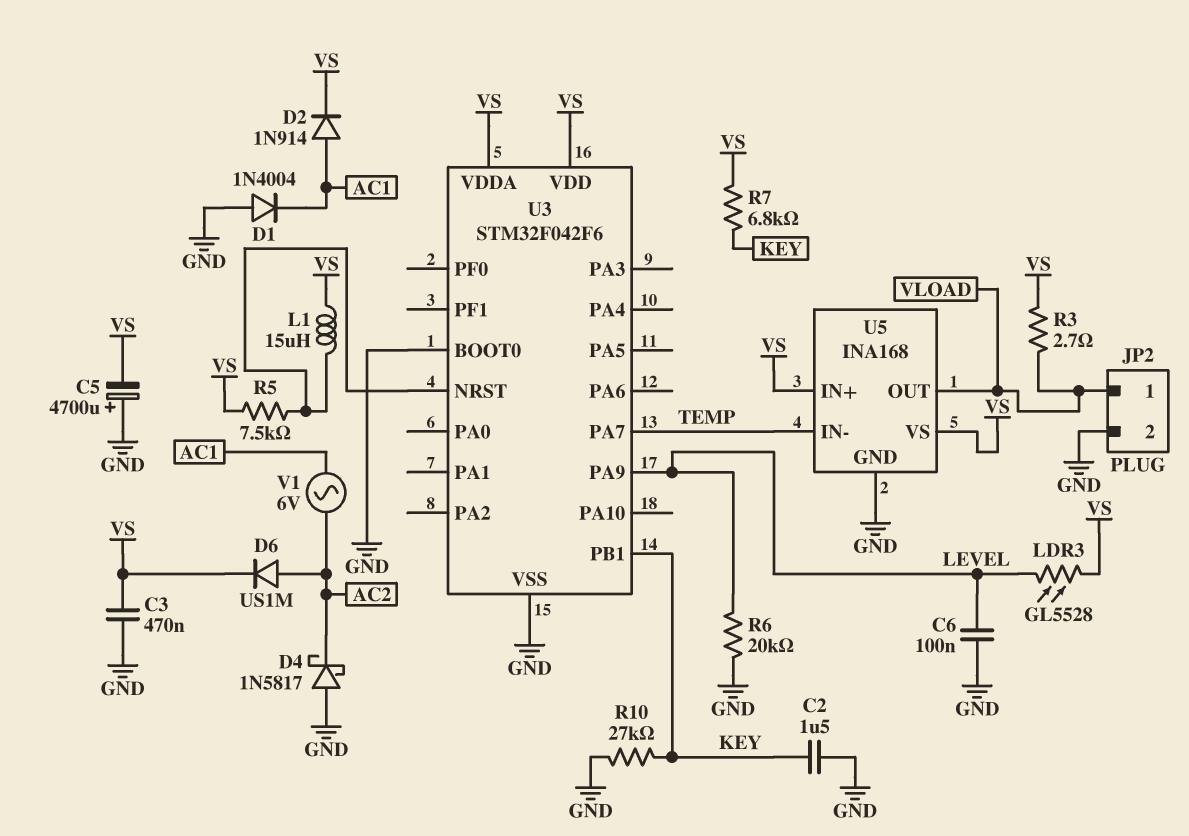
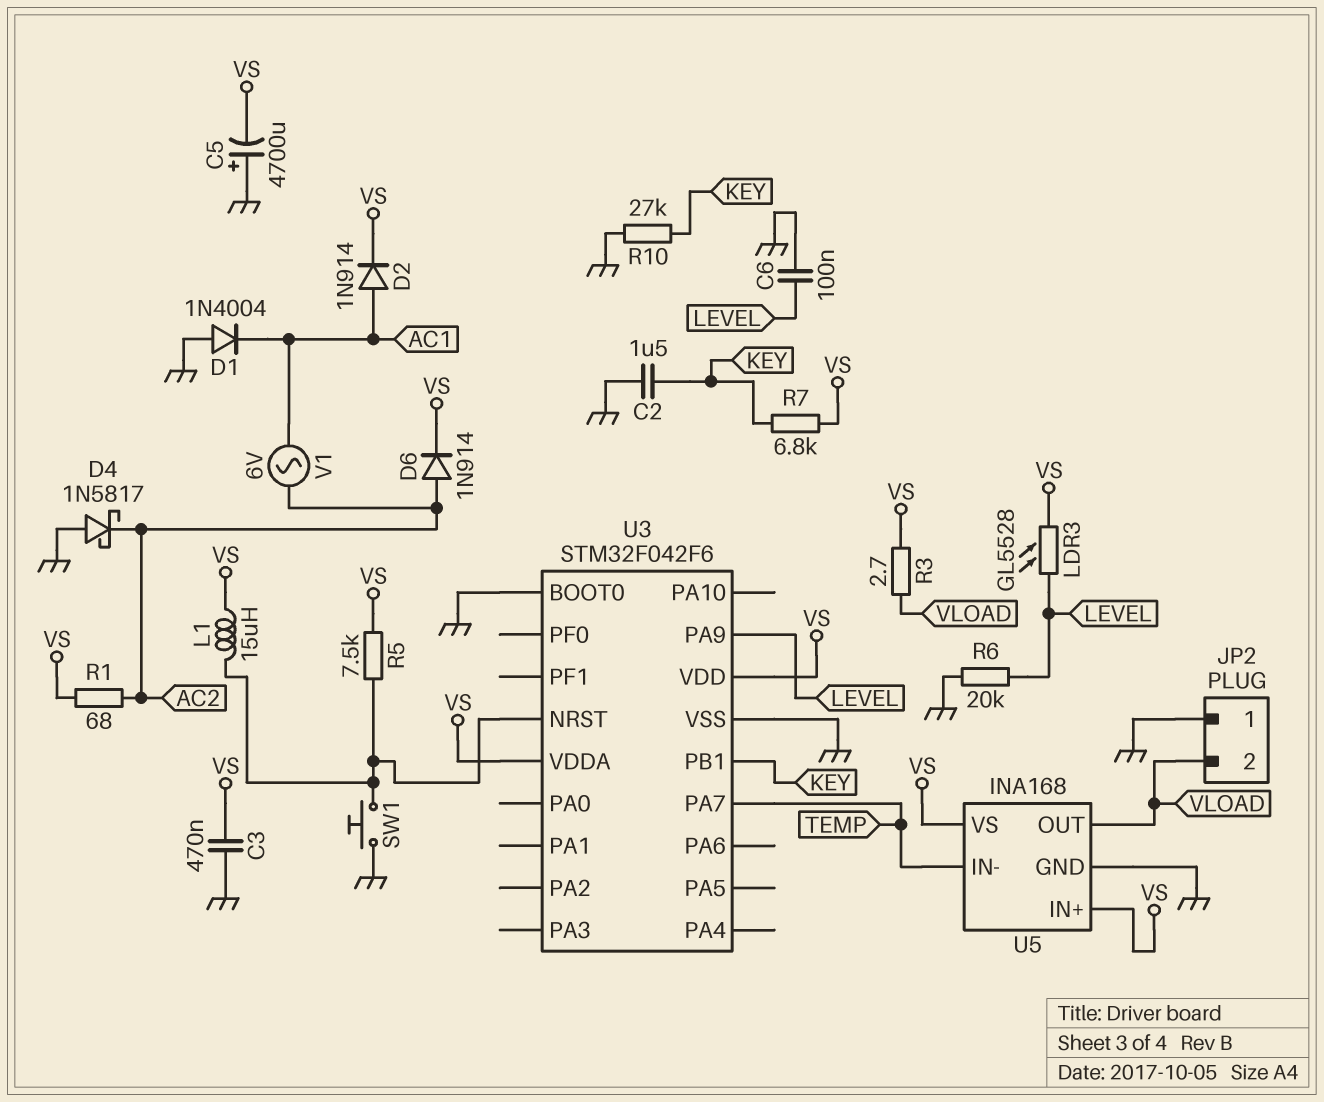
D6: diode US1M (A AC2, K VS) -> diode 1N914 (A AC2, K VS)
JP2 pin 1: VLOAD -> GND
JP2 pin 2: GND -> VLOAD
R1: none -> 68 (AC2, VS)
SW1: none -> button (GND, U3/NRST)

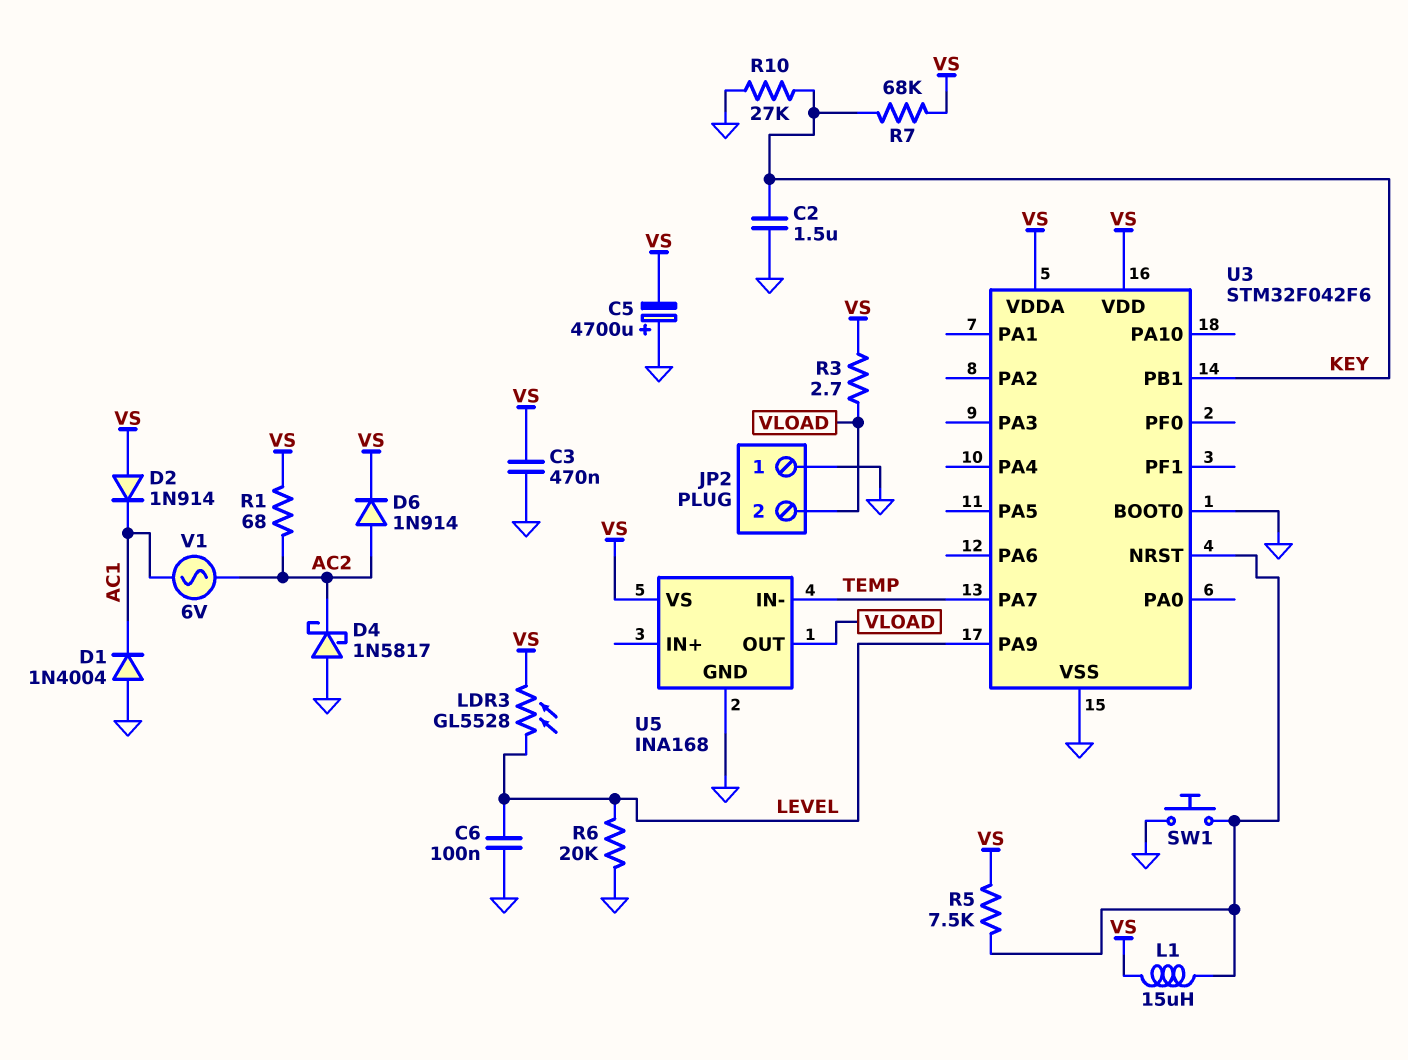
D2: diode 1N914 (A AC1, K VS) -> diode 1N914 (A VS, K AC1)
R7: 6.8k (KEY, VS) -> 68k (KEY, VS)
U5 pin IN+: VS -> none

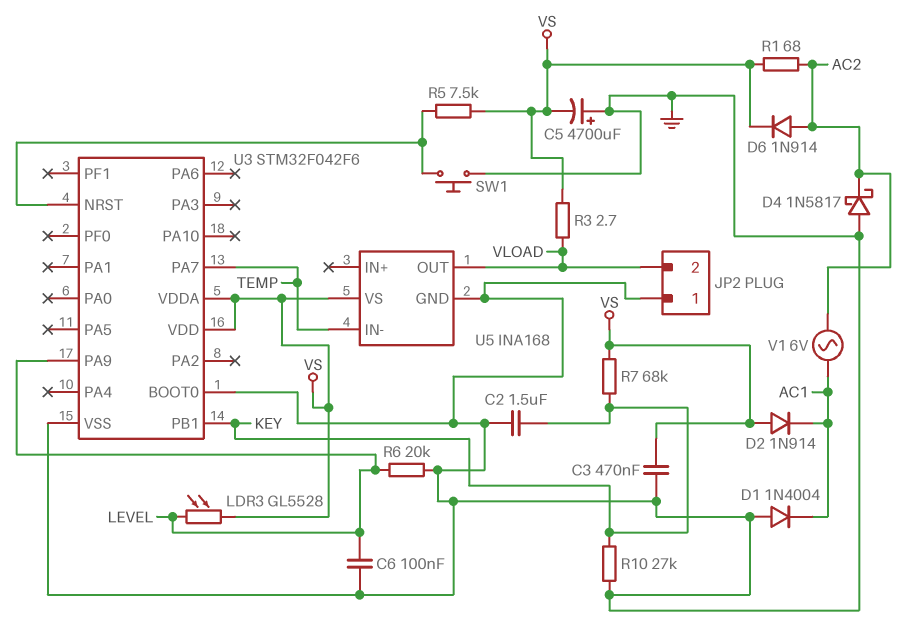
L1: 15uH (U3/NRST, VS) -> none

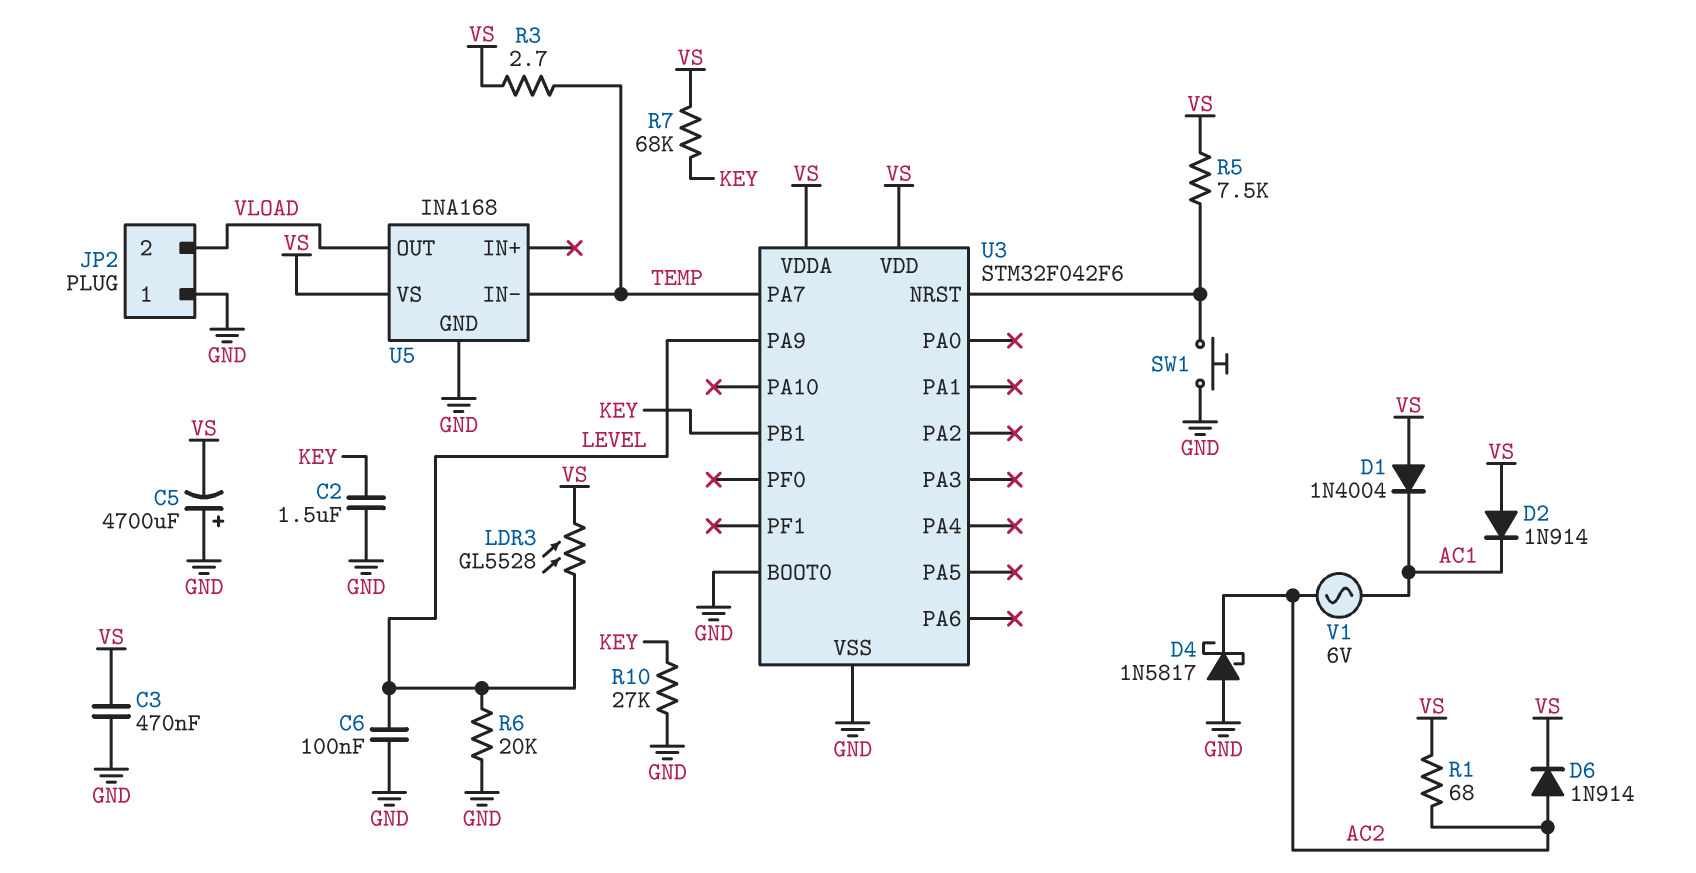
D1: diode 1N4004 (A GND, K AC1) -> diode 1N4004 (A VS, K AC1)
R3: 2.7 (VLOAD, VS) -> 2.7 (TEMP, VS)

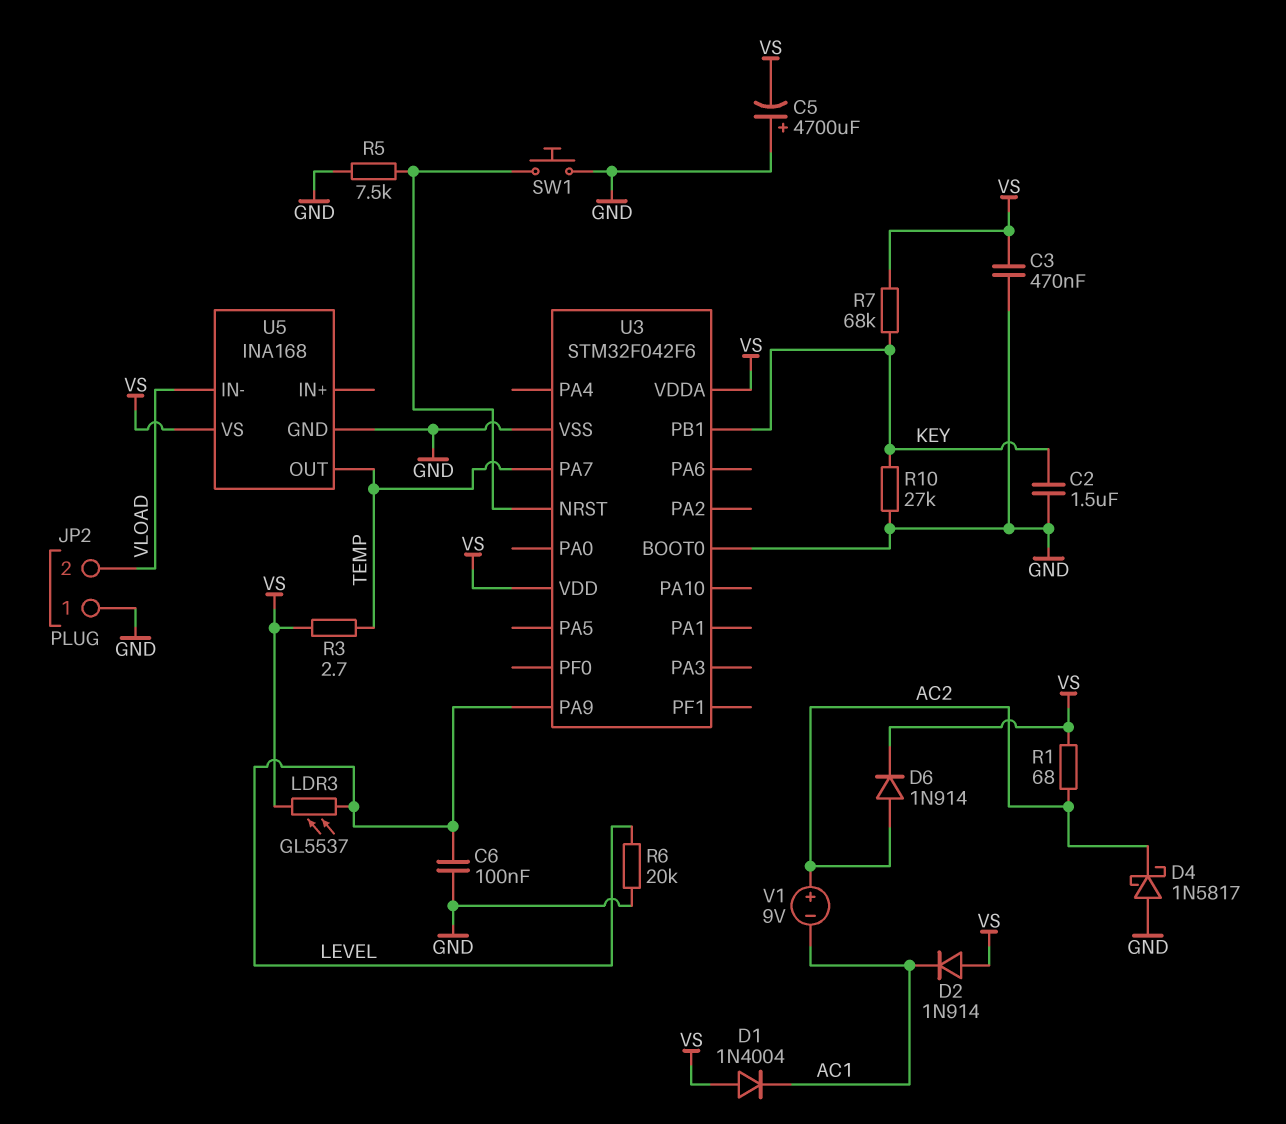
LDR3: GL5528 (LEVEL, VS) -> GL5537 (LEVEL, VS)
R5: 7.5k (U3/NRST, VS) -> 7.5k (GND, U3/NRST)
U5 pin IN-: TEMP -> VLOAD
U5 pin OUT: VLOAD -> TEMP
V1: AC 6V (AC1, AC2) -> 9V (plus AC2, minus AC1)

